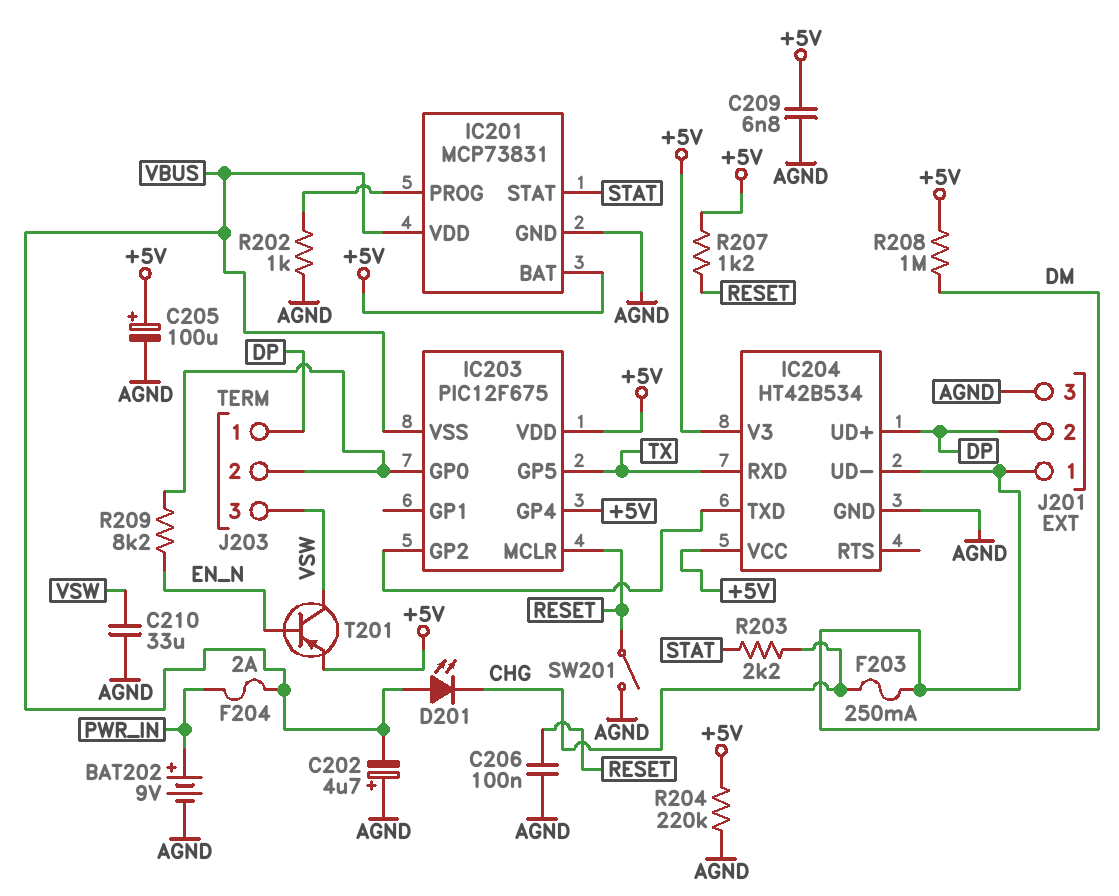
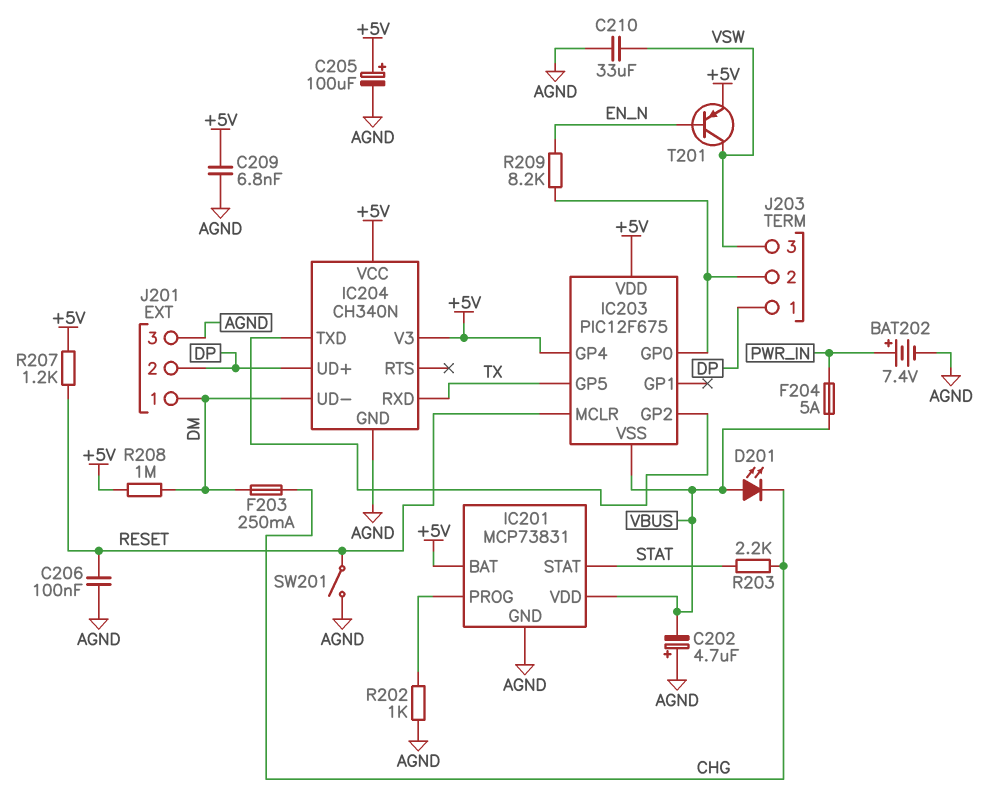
BAT202: 9V (plus PWR_IN, minus AGND) -> 7.4V (plus PWR_IN, minus AGND)
F204: 2A (PWR_IN, VBUS) -> 5A (PWR_IN, VBUS)
IC204: HT42B534 -> CH340N
R204: 220k (+5V, AGND) -> none

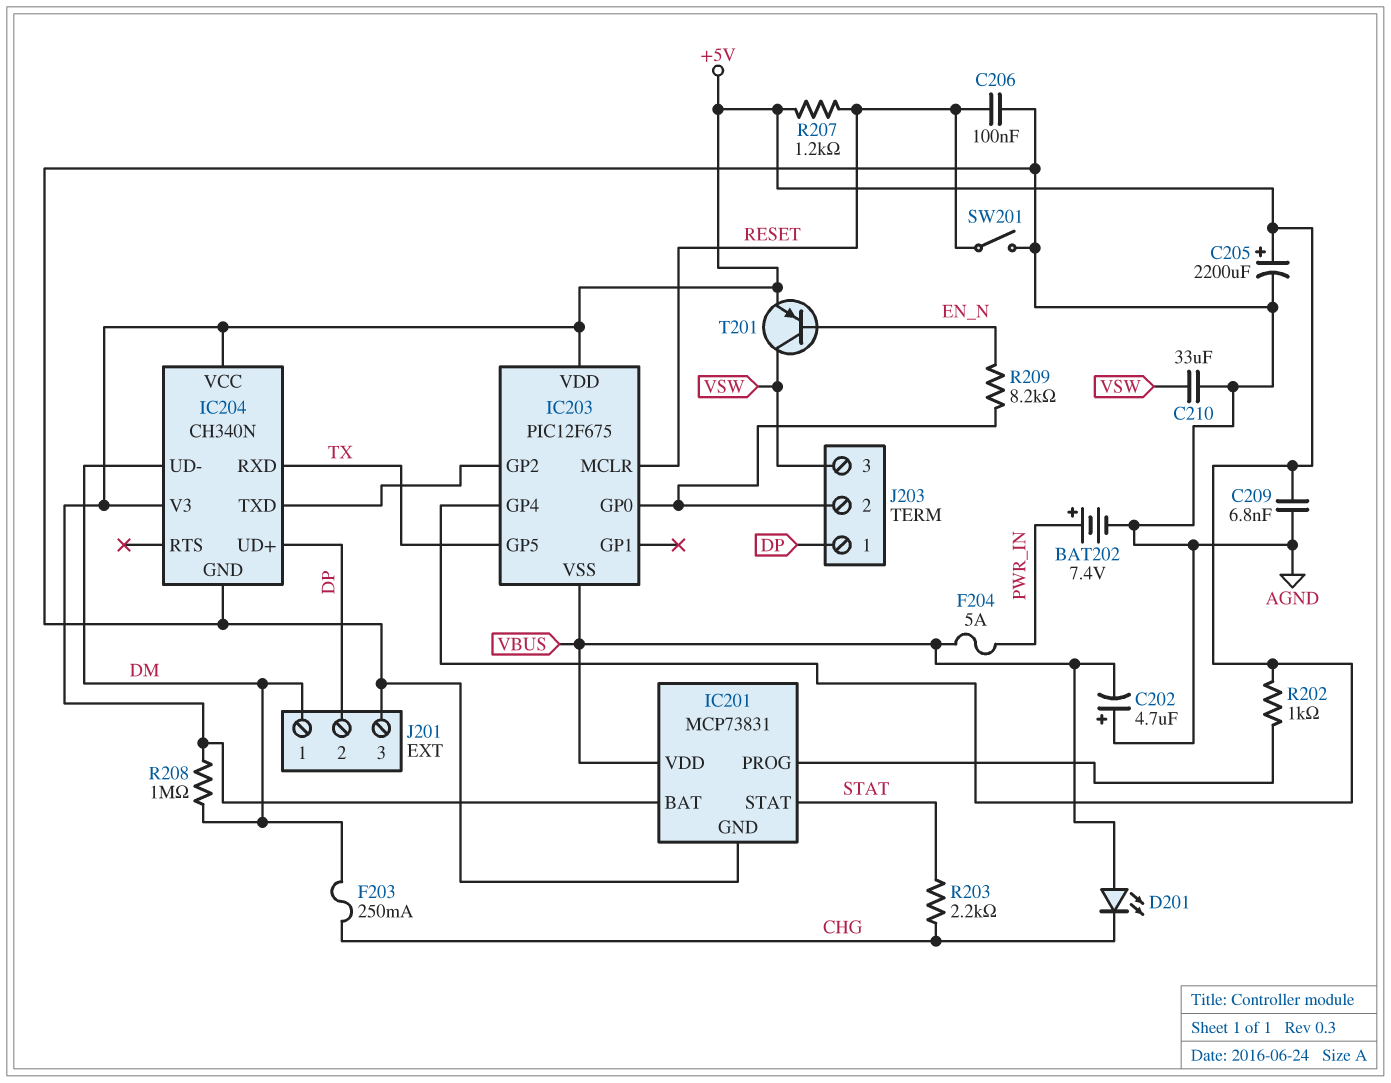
C205: 100uF (plus +5V, minus AGND) -> 2200uF (plus +5V, minus AGND)
R202: 1k (AGND, IC201/PROG) -> 1k (+5V, IC201/PROG)

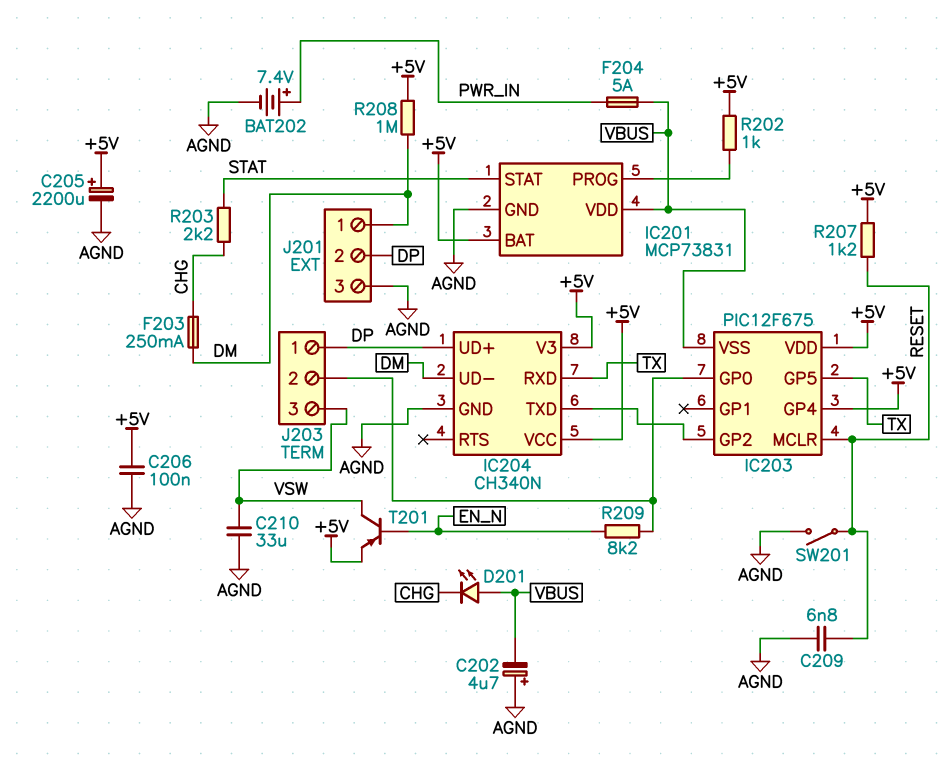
C206: 100nF (AGND, RESET) -> 100nF (+5V, AGND)
C209: 6.8nF (+5V, AGND) -> 6.8nF (AGND, RESET)

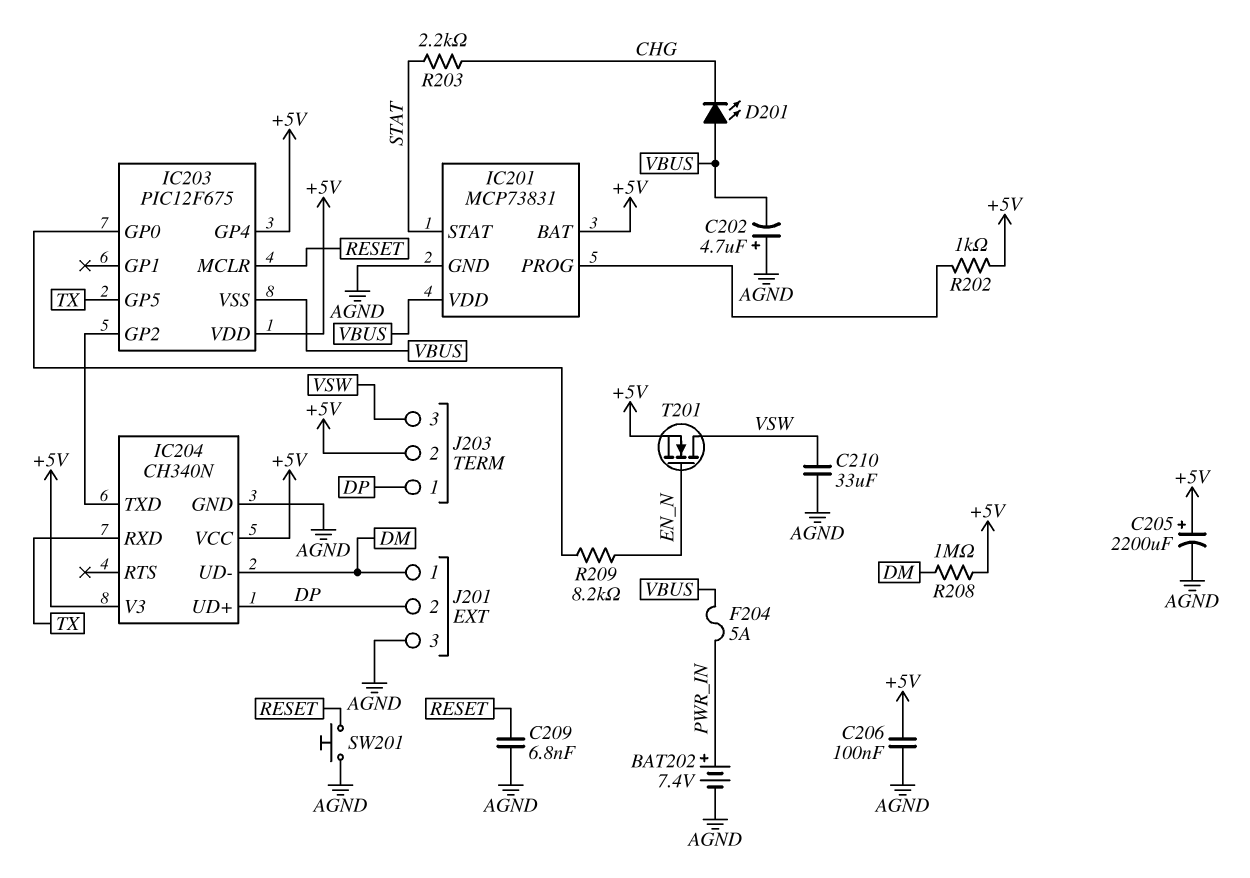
F203: 250mA (CHG, DM) -> none
J203 pin 2: IC203/GP0 -> +5V
R207: 1.2k (+5V, RESET) -> none
SW201: switch (AGND, RESET) -> button (AGND, RESET)
T201: PNP (B EN_N, C VSW, E +5V) -> NMOS (G EN_N, D VSW, S +5V)

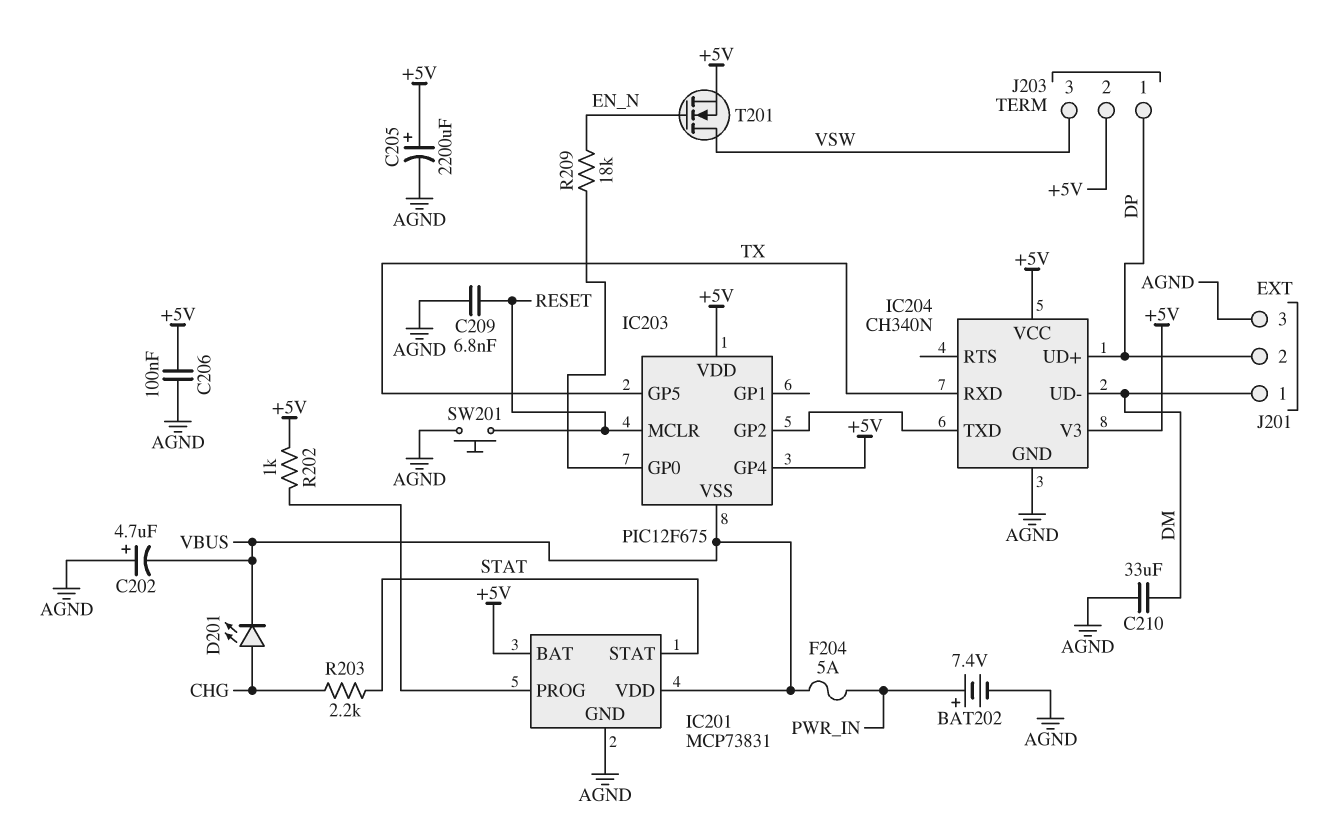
C210: 33uF (AGND, VSW) -> 33uF (AGND, DM)
D201: LED (A VBUS, K CHG) -> LED (A CHG, K VBUS)
R208: 1M (+5V, DM) -> none
R209: 8.2k (EN_N, IC203/GP0) -> 18k (EN_N, IC203/GP0)

